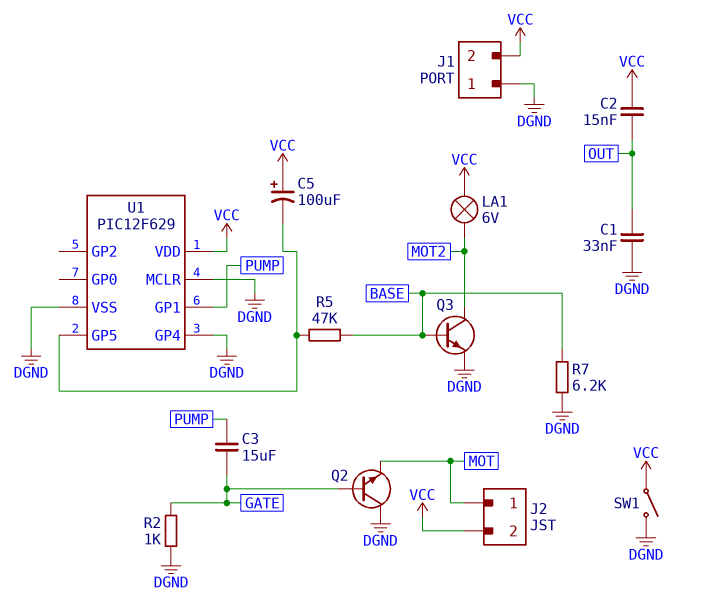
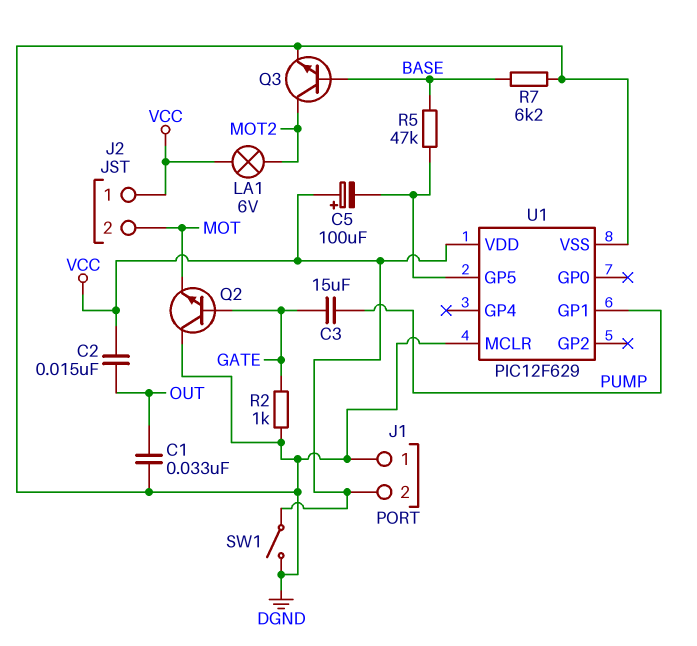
J2 pin 1: MOT -> VCC
J2 pin 2: VCC -> MOT
U1 pin GP4: DGND -> none

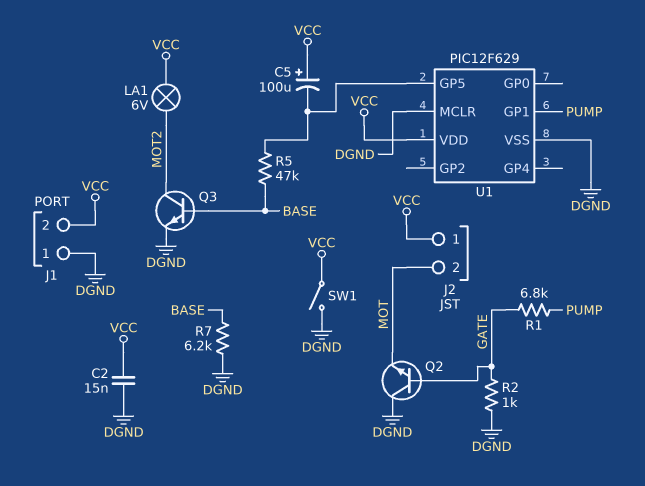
C1: 33nF (DGND, OUT) -> none
C2: 15nF (OUT, VCC) -> 15nF (DGND, VCC)
C3: 15uF (GATE, PUMP) -> none
R1: none -> 6.8k (GATE, PUMP)

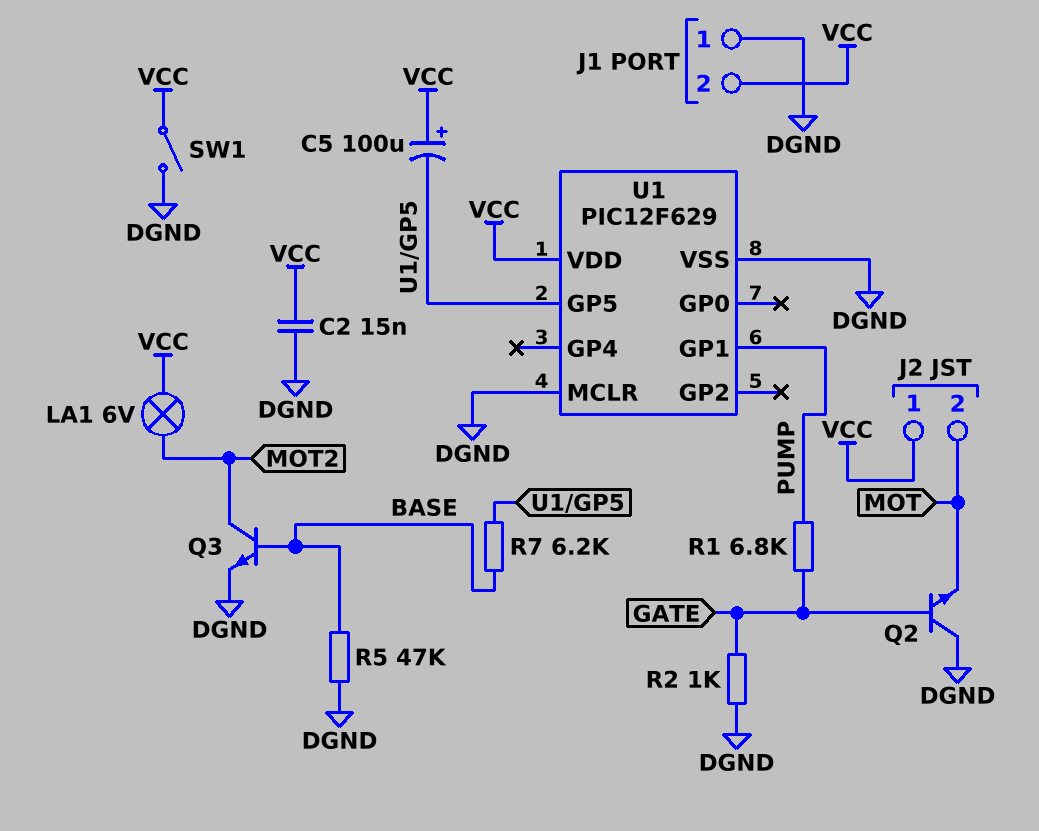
R5: 47k (BASE, U1/GP5) -> 47k (BASE, DGND)
R7: 6.2k (BASE, DGND) -> 6.2k (BASE, U1/GP5)

